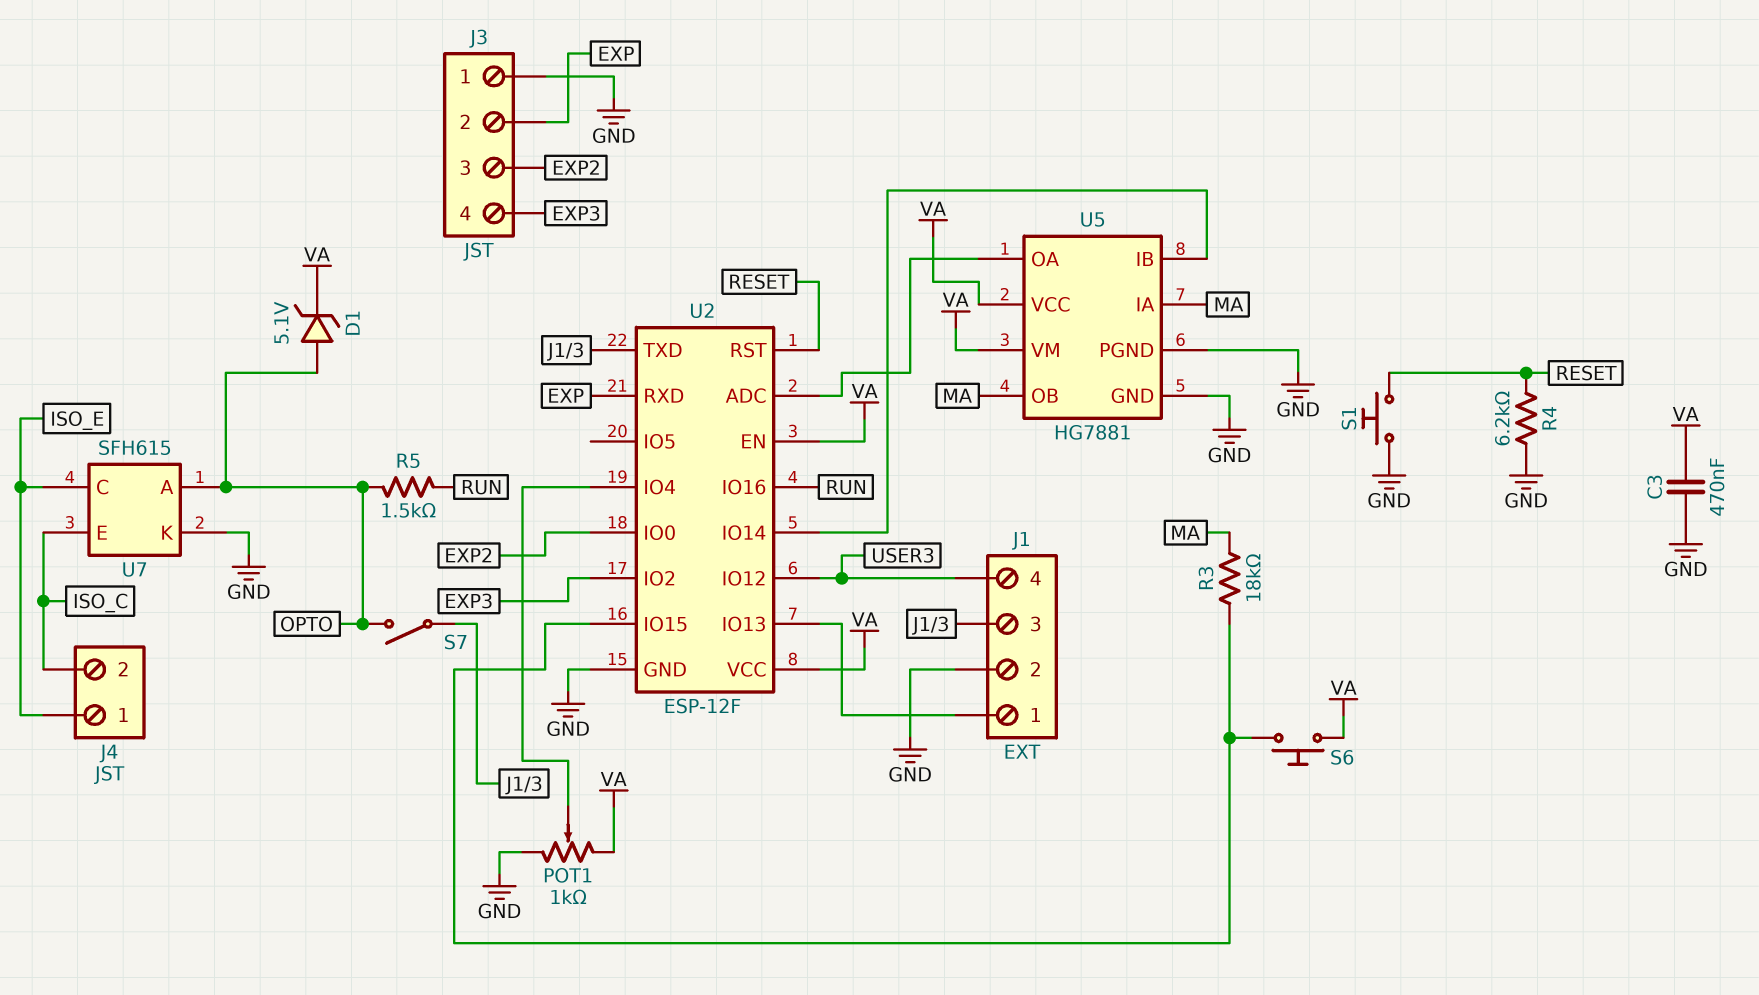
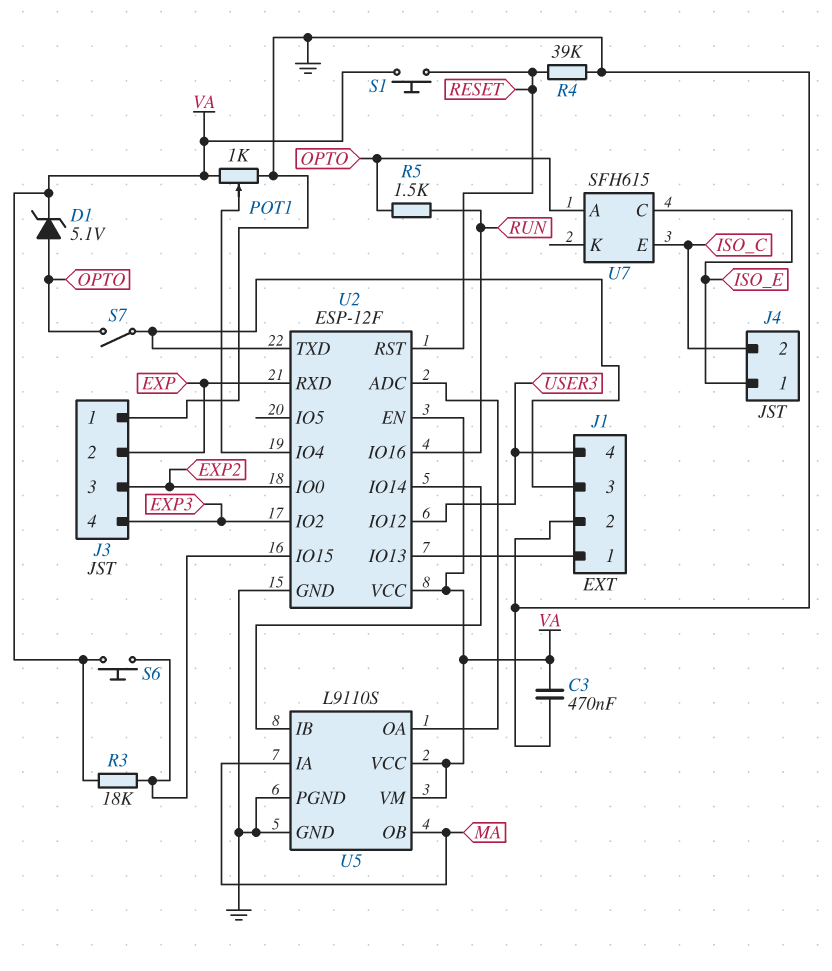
R3: 18k (MA, U2/IO15) -> 18k (U2/IO15, VA)
R4: 6.2k (GND, RESET) -> 39k (GND, RESET)
S1: button (GND, RESET) -> button (RESET, VA)
U5: HG7881 -> L9110S
U7 pin K: GND -> none

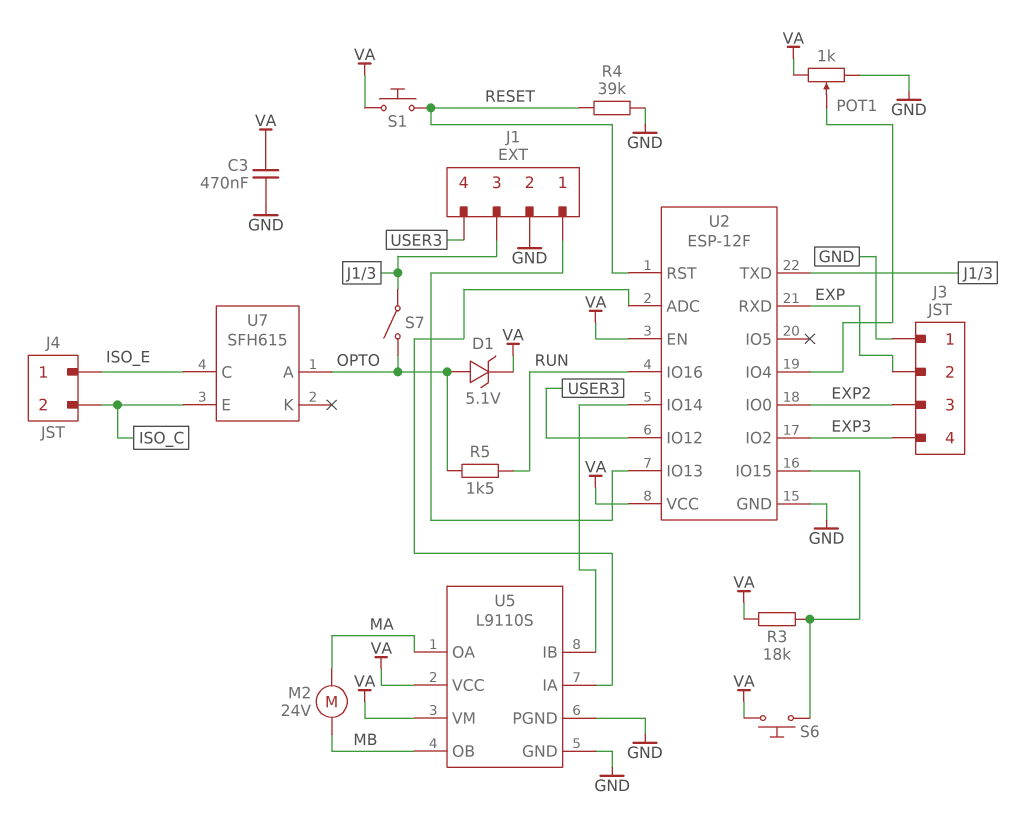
M2: none -> motor 24V (MA, MB)
U5 pin IA: MA -> U2/ADC
U5 pin OA: U2/ADC -> MA
U5 pin OB: MA -> MB

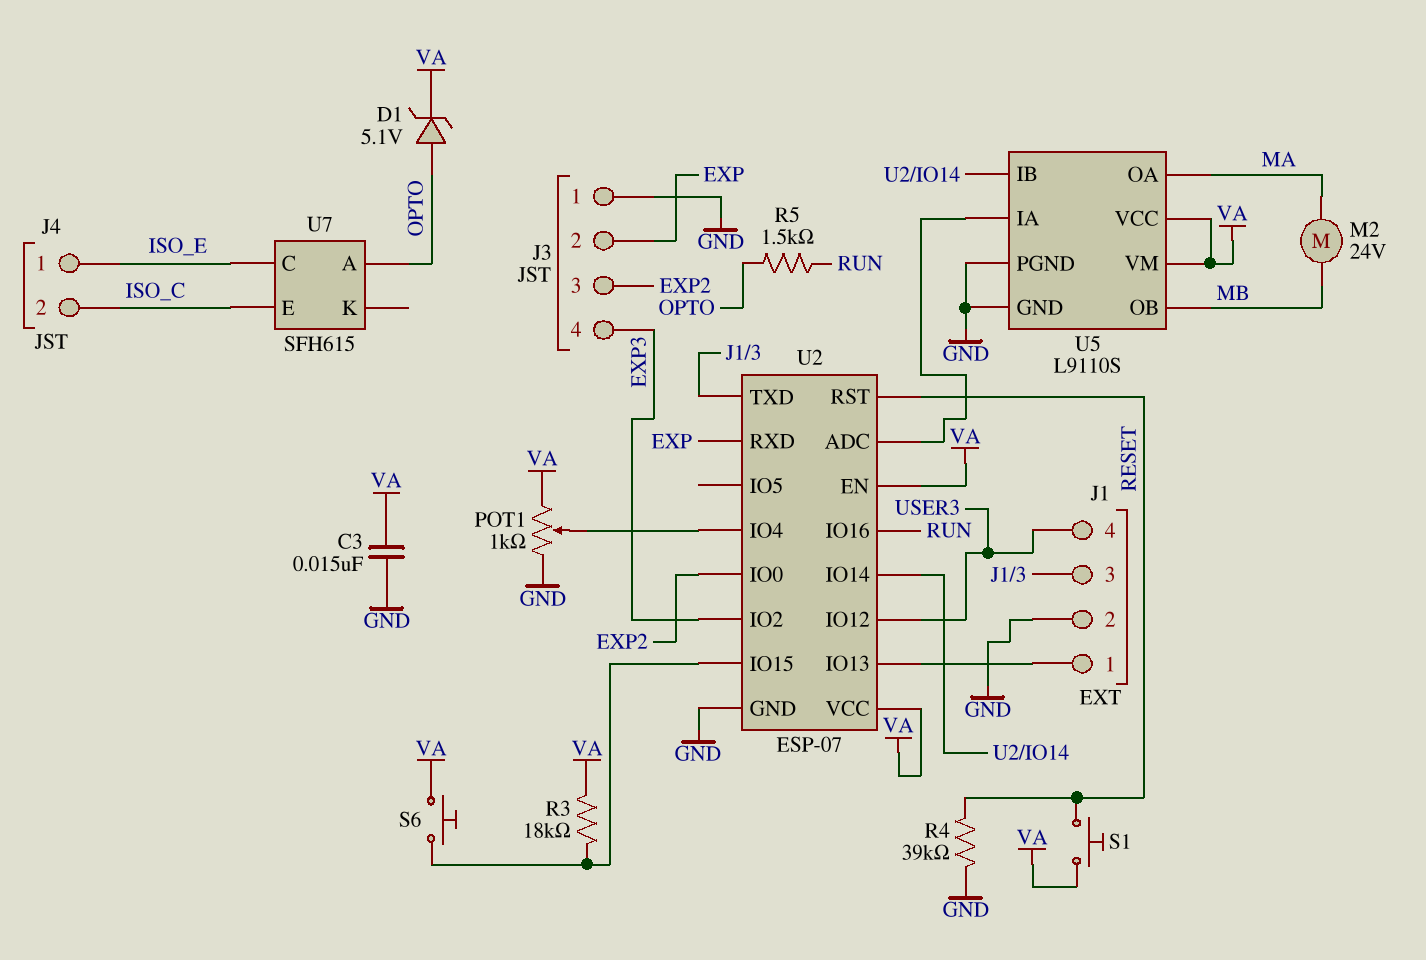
C3: 470nF (GND, VA) -> 15nF (GND, VA)
S7: switch (J1/3, OPTO) -> none
U2: ESP-12F -> ESP-07

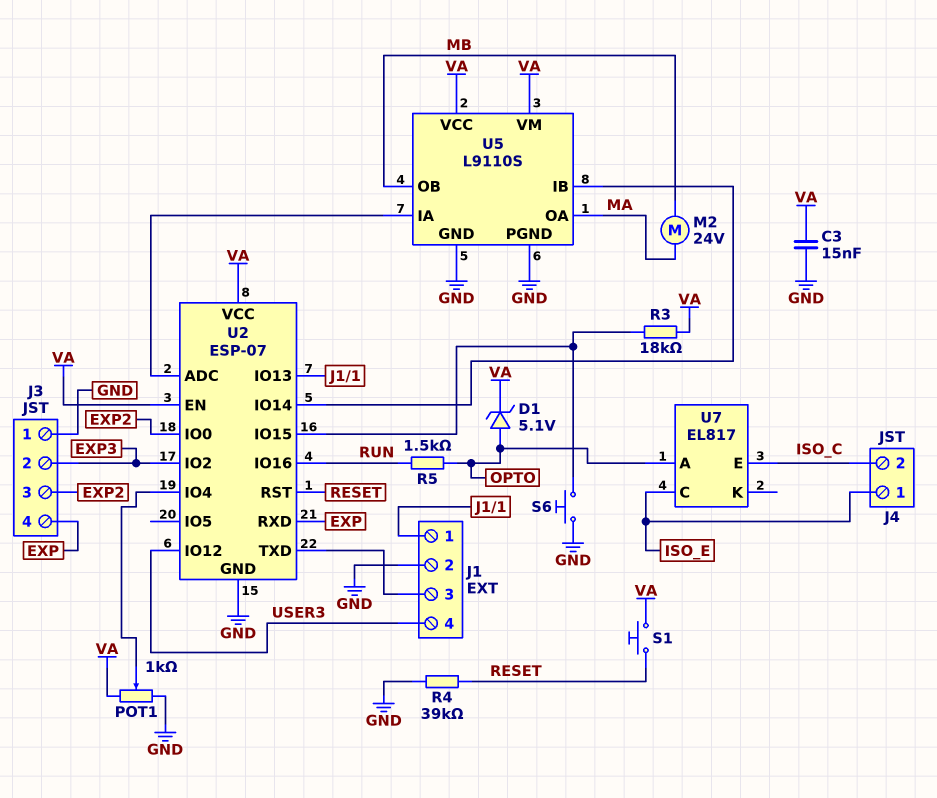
J3 pin 2: EXP -> EXP3
J3 pin 4: EXP3 -> EXP
S6: button (U2/IO15, VA) -> button (GND, U2/IO15)
U7: SFH615 -> EL817

